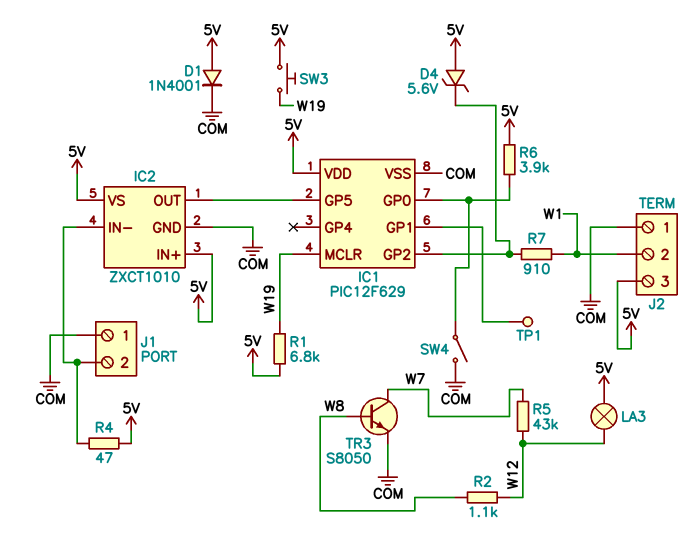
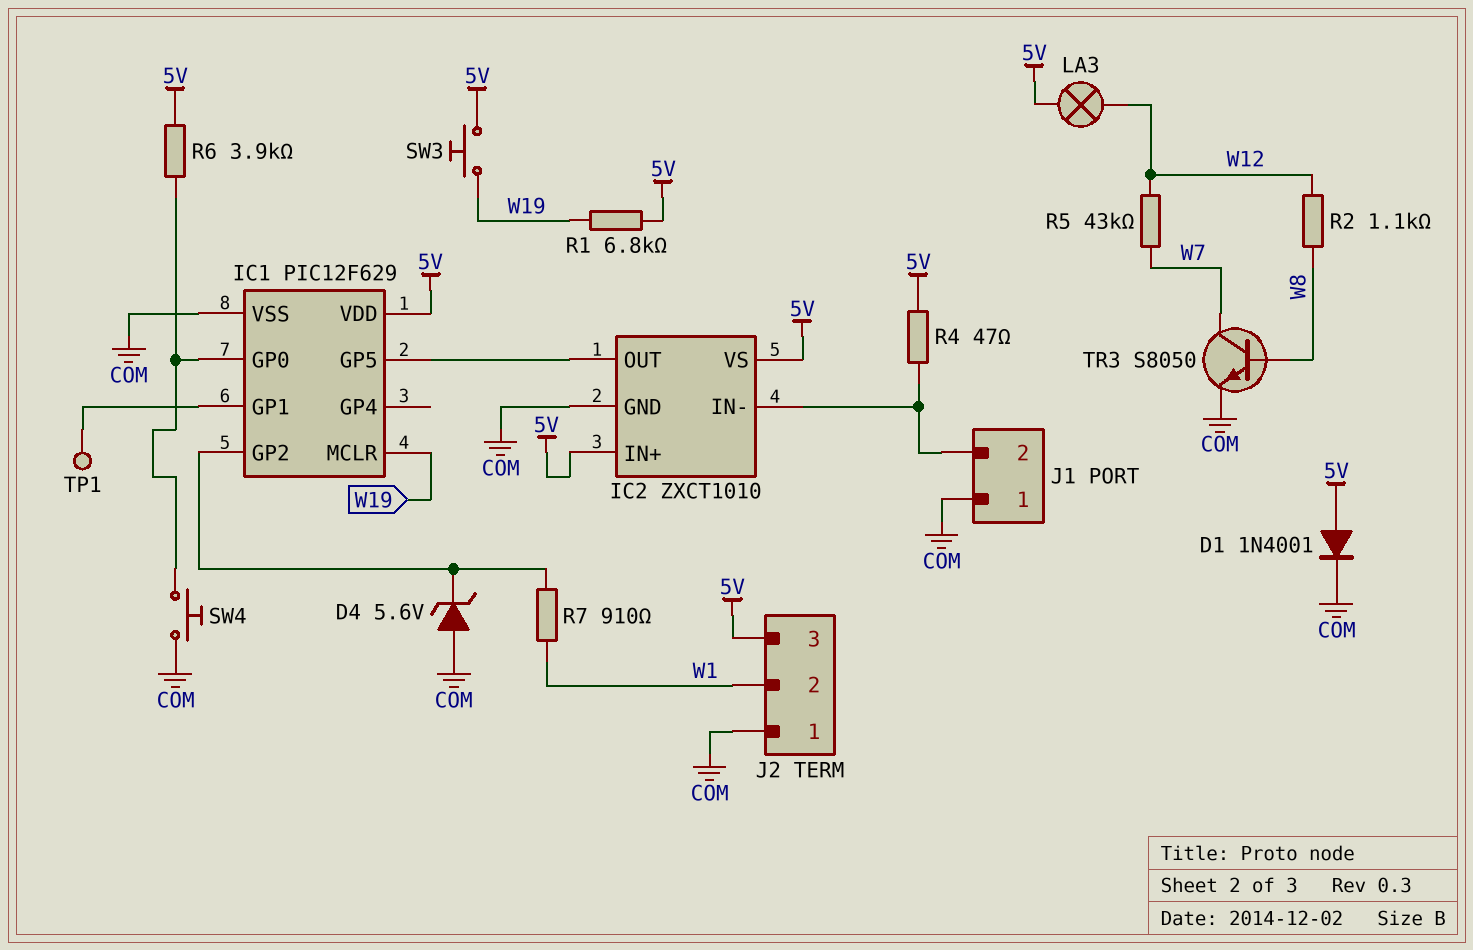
D4: zener 5.6V (A 5V, K IC1/GP2) -> zener 5.6V (A COM, K IC1/GP2)
SW4: switch (COM, IC1/GP0) -> button (COM, IC1/GP0)

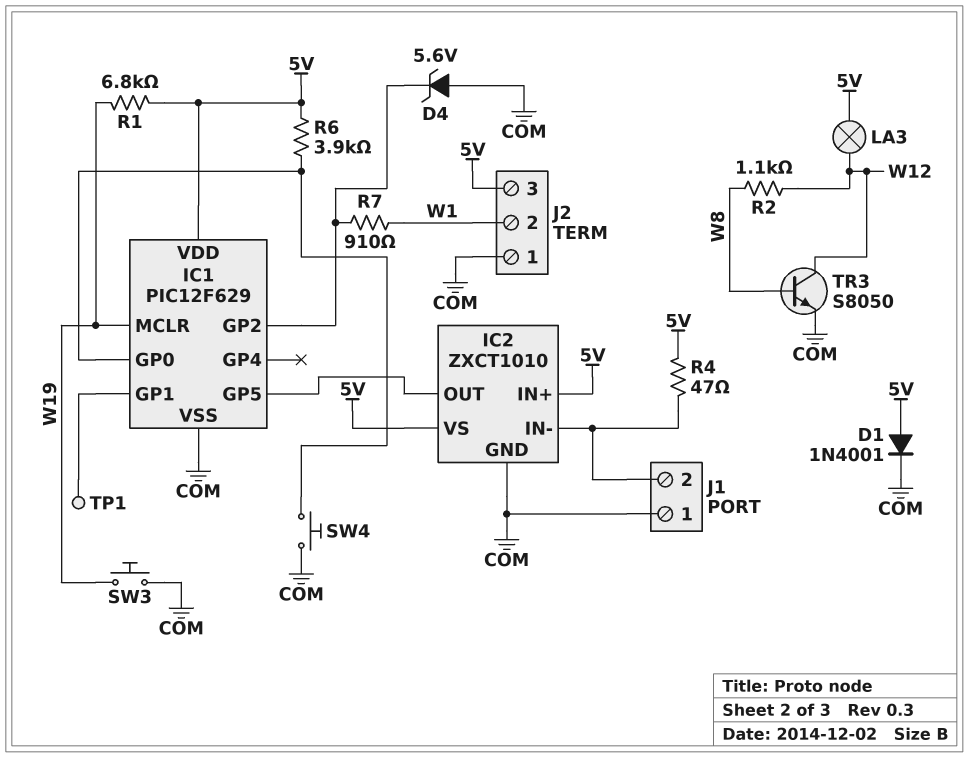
R5: 43k (W7, W12) -> none
SW3: button (5V, W19) -> button (COM, W19)
TR3: NPN S8050 (B W8, C W7, E COM) -> NPN S8050 (B W8, C W12, E COM)

